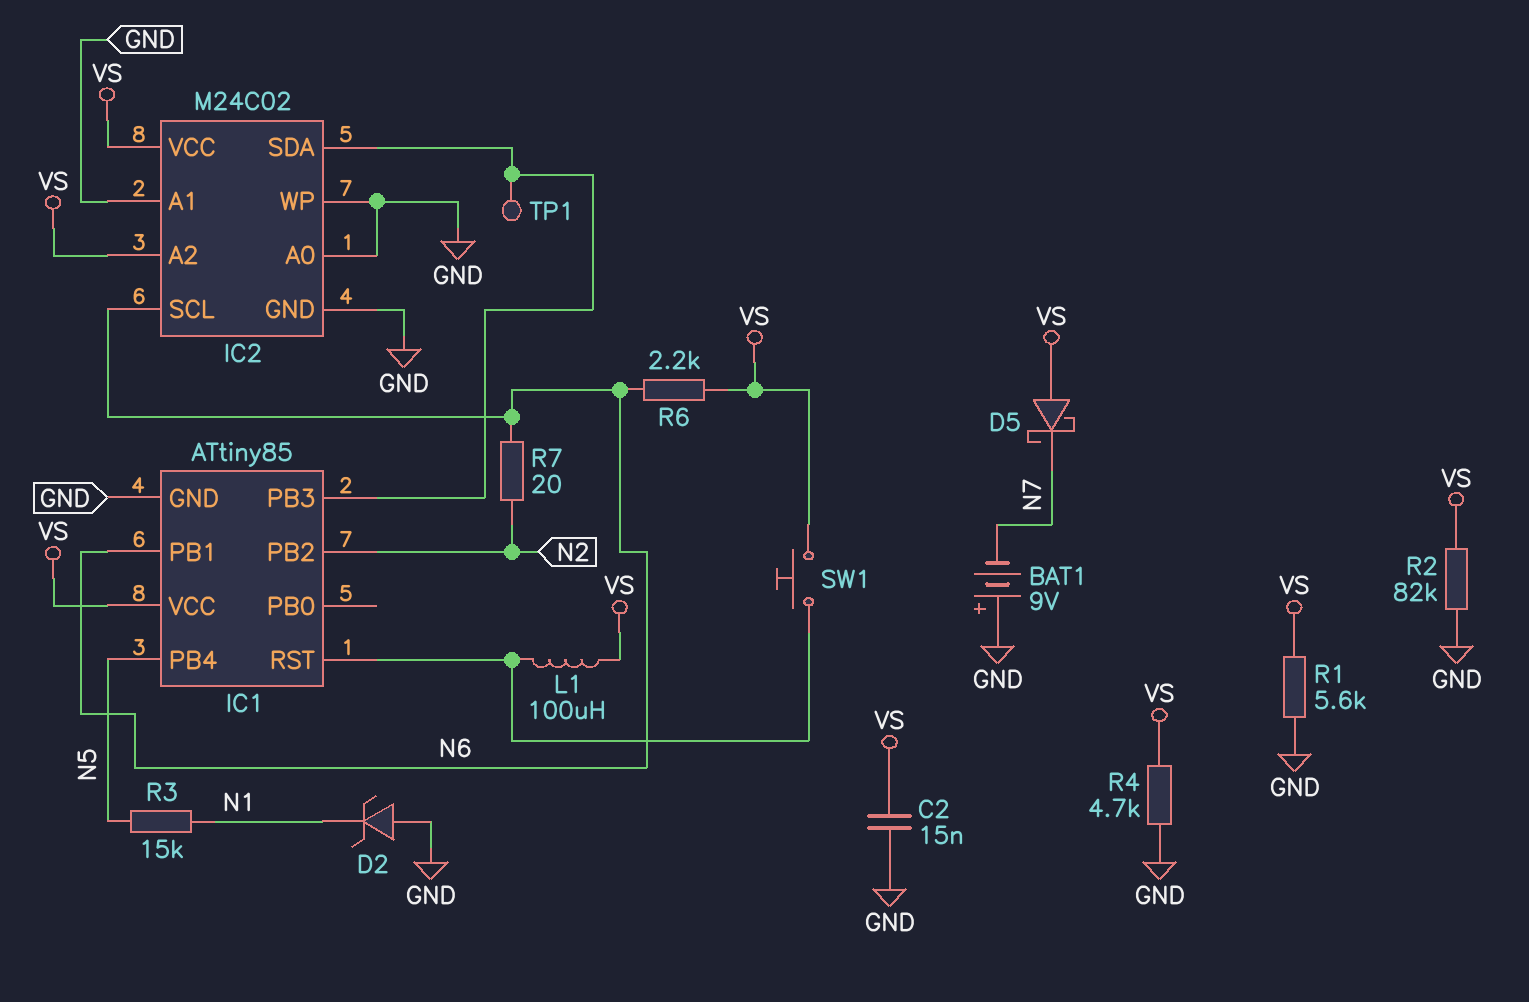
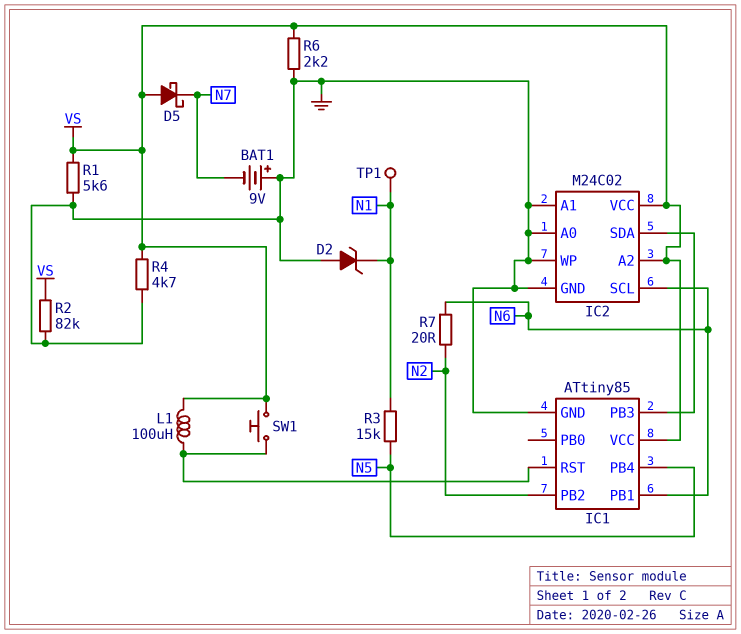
C2: 15nF (GND, VS) -> none
R6: 2.2k (N6, VS) -> 2.2k (GND, VS)
TP1: test point (IC1/PB3) -> test point (N1)

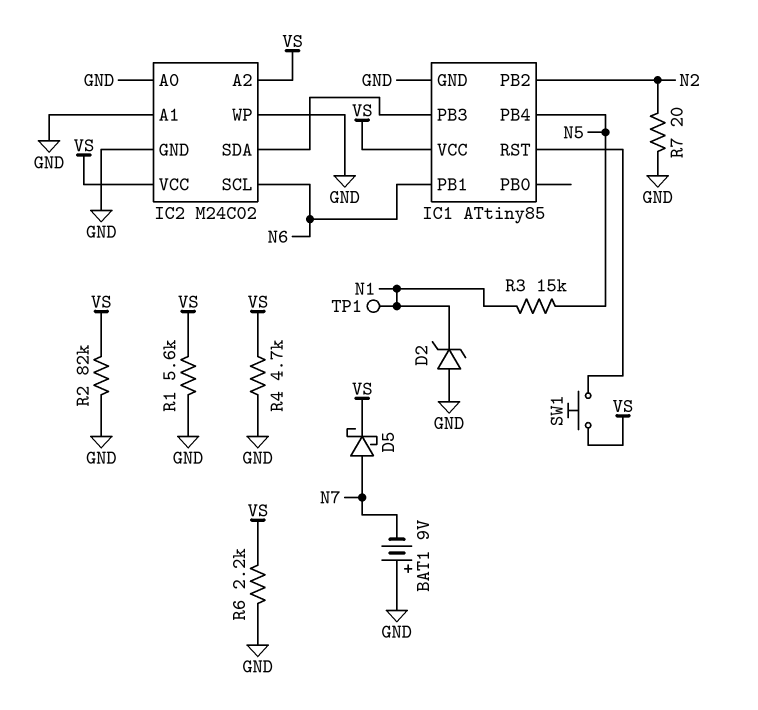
D5: schottky (A VS, K N7) -> schottky (A N7, K VS)
L1: 100uH (IC1/RST, VS) -> none
R7: 20 (N2, N6) -> 20 (GND, N2)

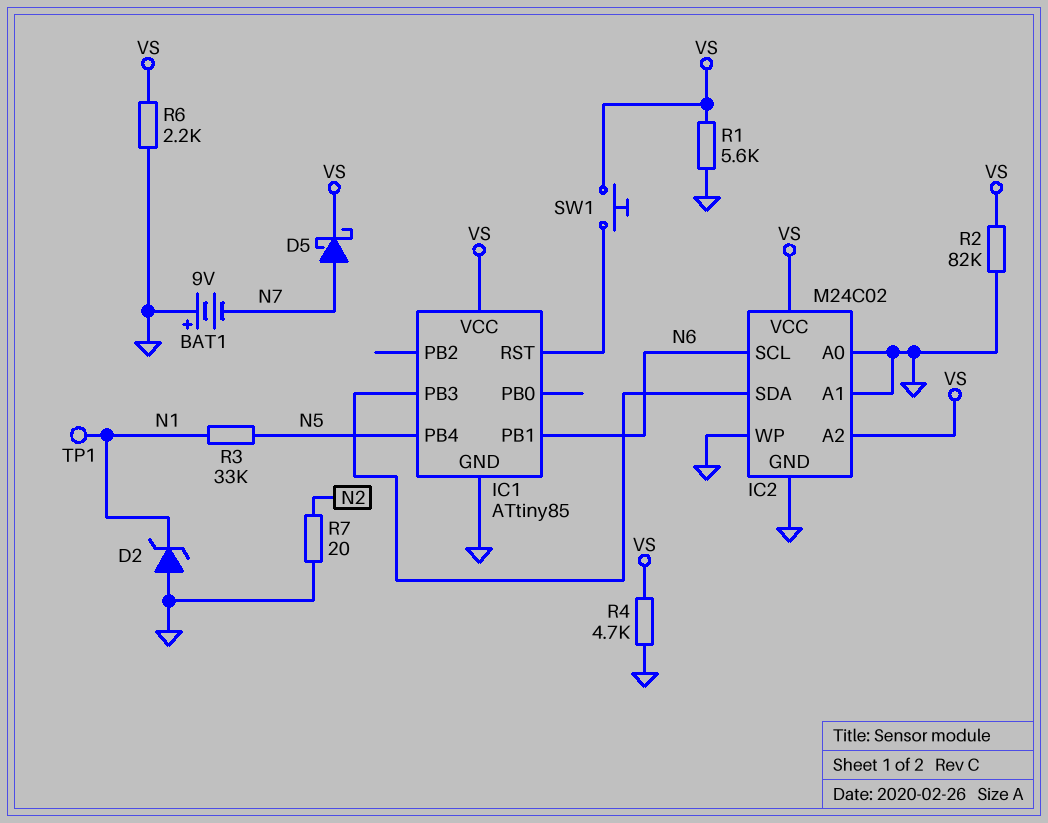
IC1 pin PB2: N2 -> none
R3: 15k (N1, N5) -> 33k (N1, N5)

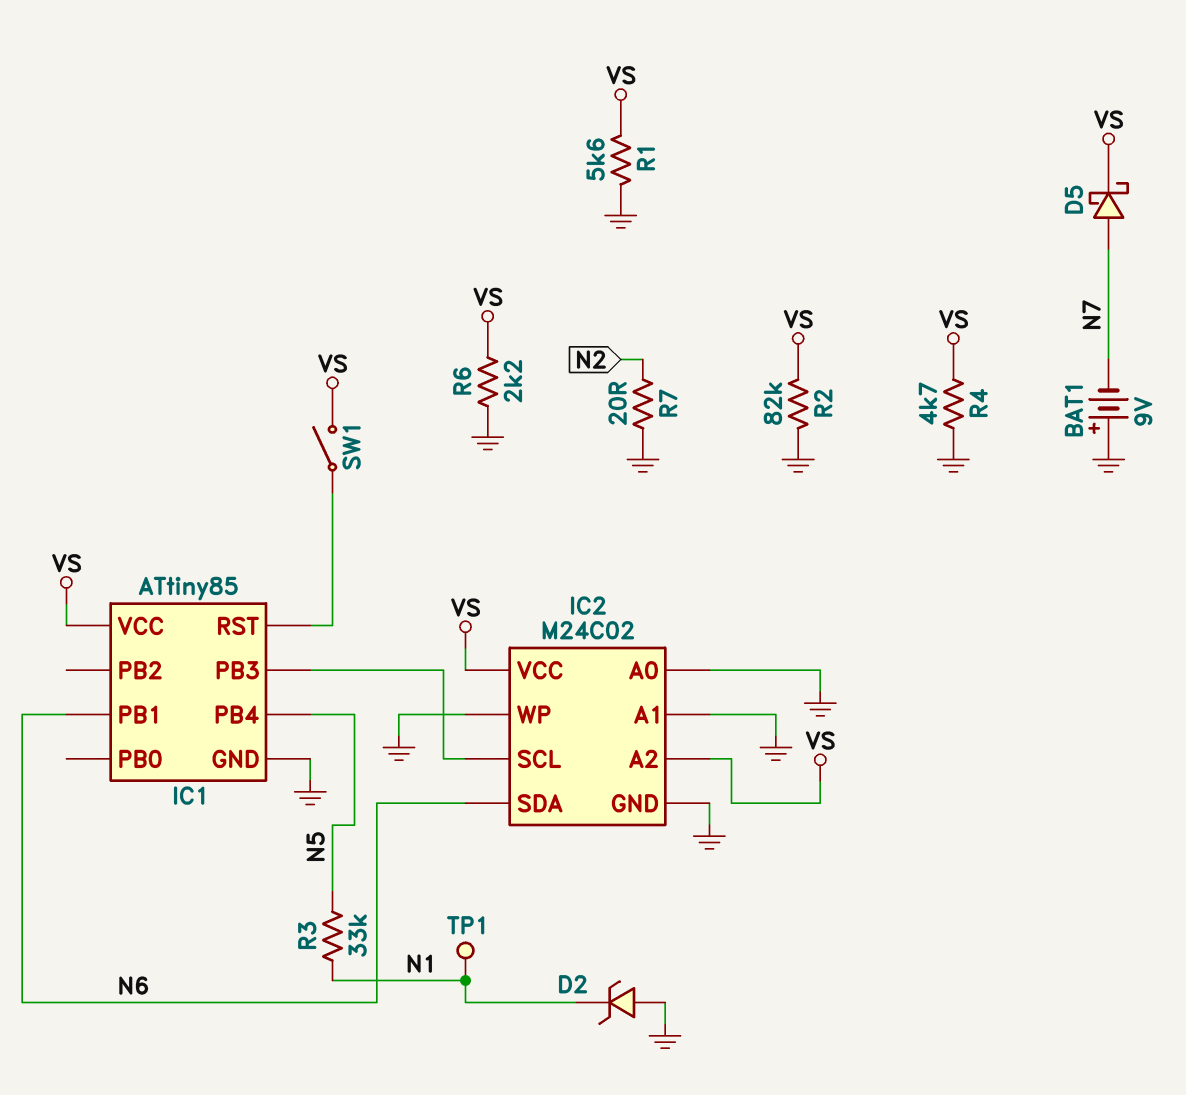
IC2 pin SCL: N6 -> IC1/PB3
IC2 pin SDA: IC1/PB3 -> N6
SW1: button (IC1/RST, VS) -> switch (IC1/RST, VS)

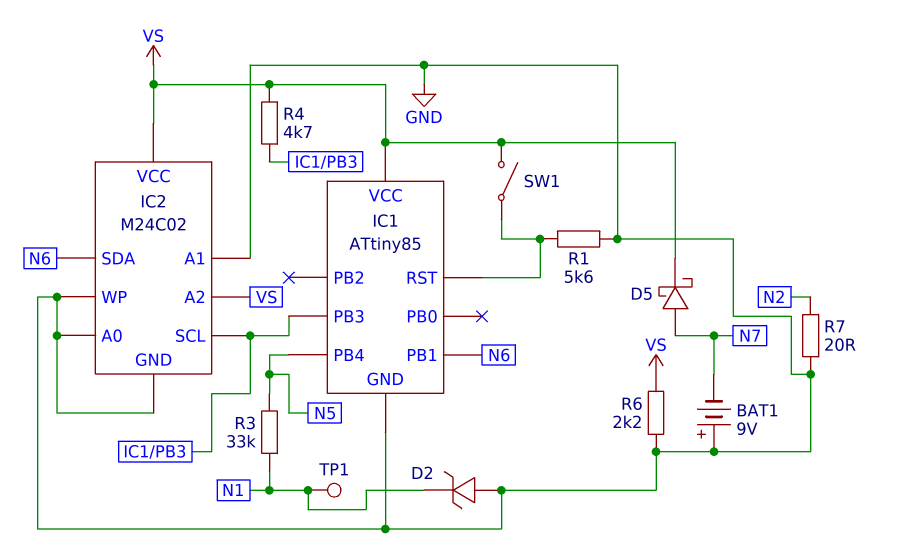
R1: 5.6k (GND, VS) -> 5.6k (GND, IC1/RST)
R2: 82k (GND, VS) -> none
R4: 4.7k (GND, VS) -> 4.7k (IC1/PB3, VS)

